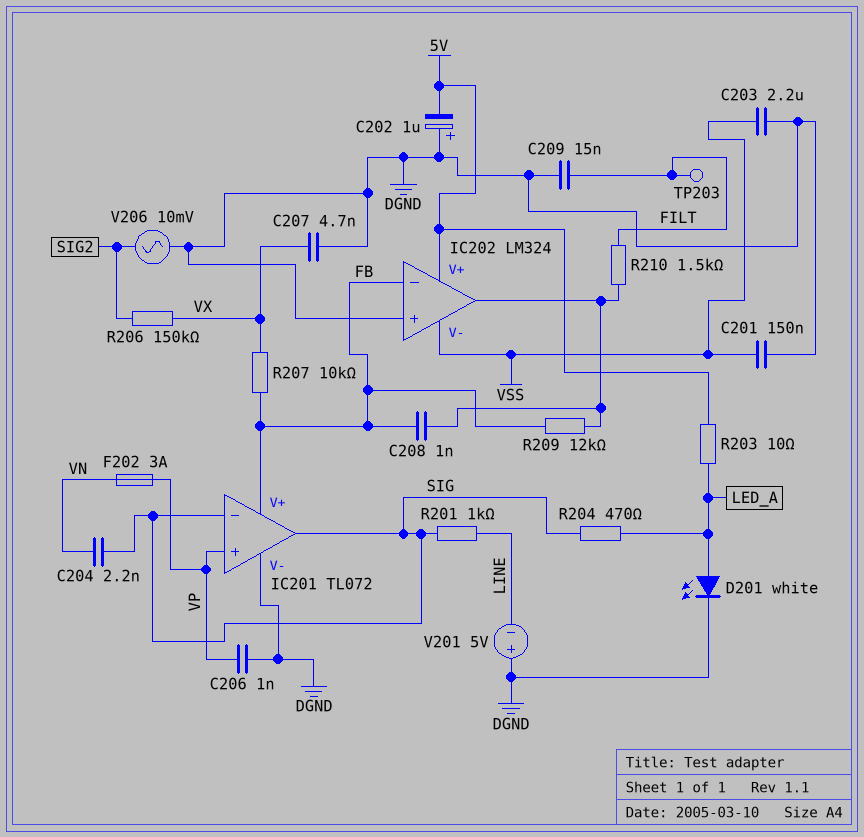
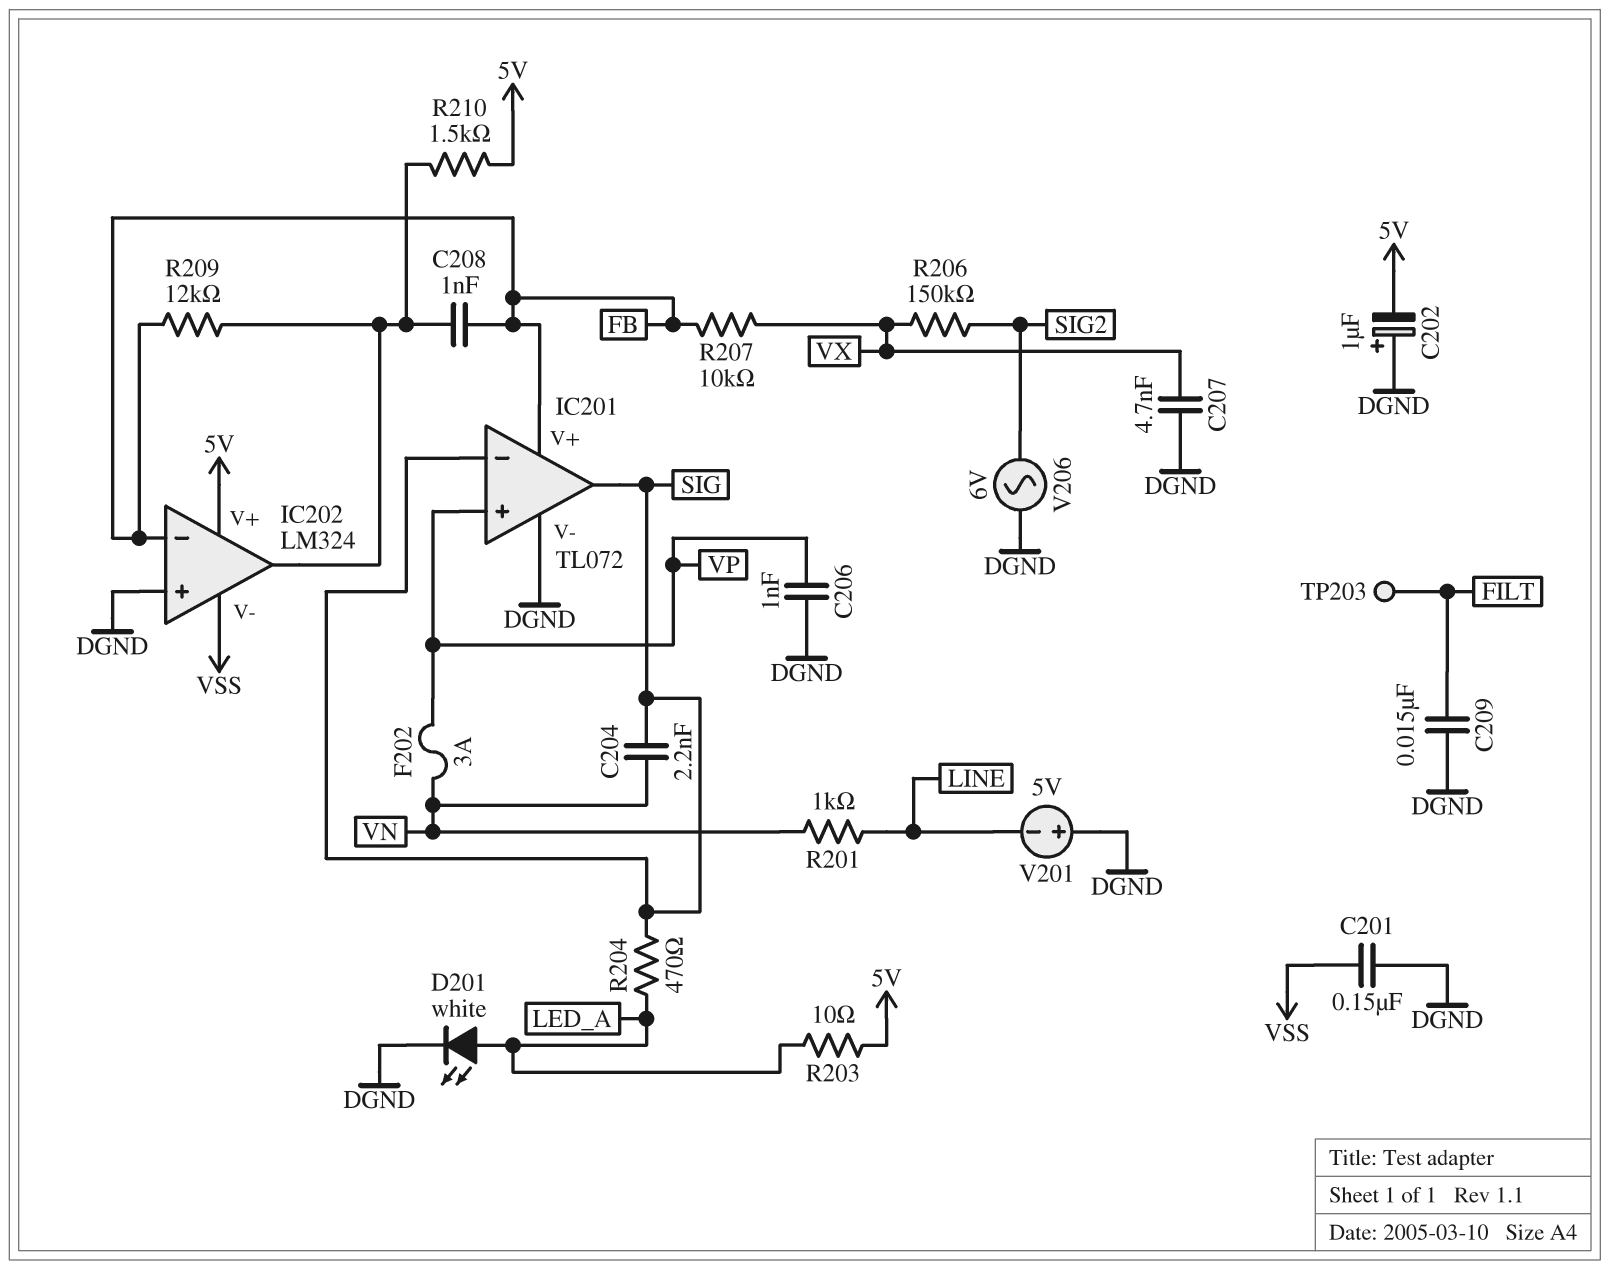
C203: 2.2uF (DGND, VSS) -> none
R201: 1k (LINE, SIG) -> 1k (LINE, VN)
R210: 1.5k (FILT, IC202/out) -> 1.5k (5V, IC202/out)
V206: AC 10mV (DGND, SIG2) -> AC 6V (DGND, SIG2)

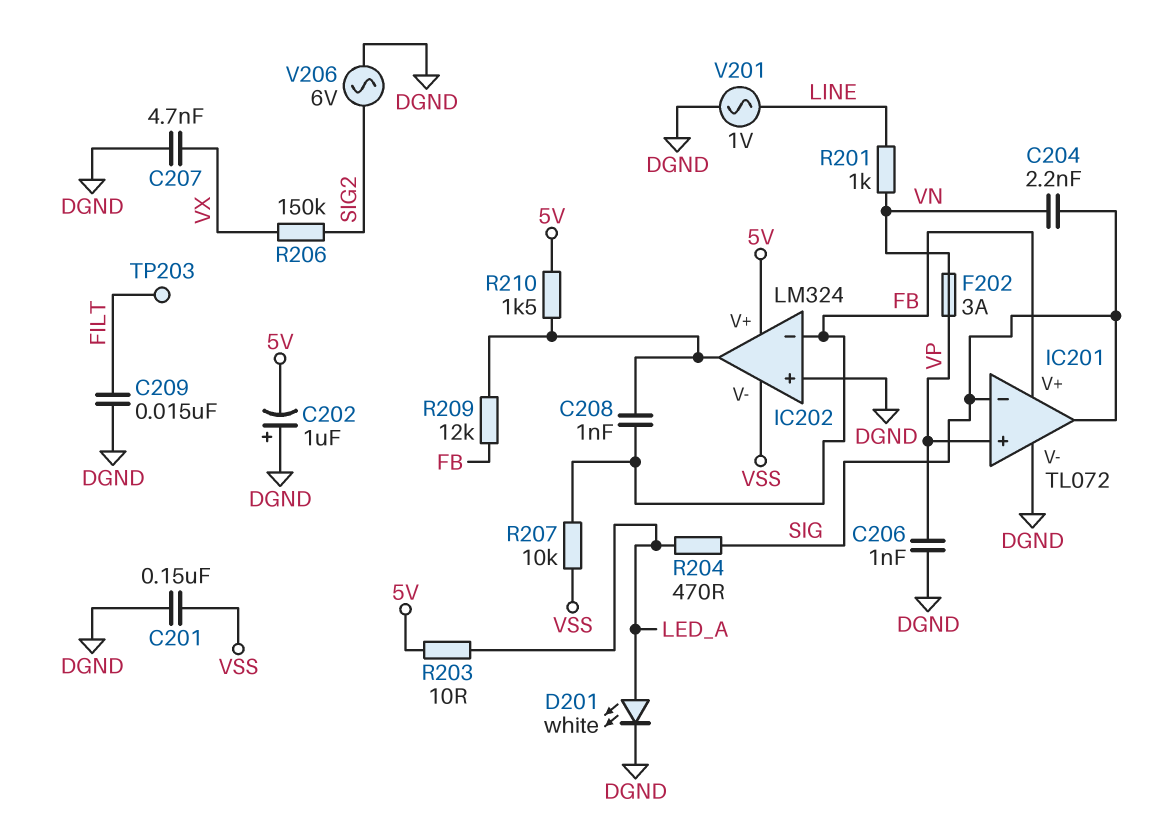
R207: 10k (FB, VX) -> 10k (FB, VSS)
V201: 5V (plus DGND, minus LINE) -> AC 1V (DGND, LINE)

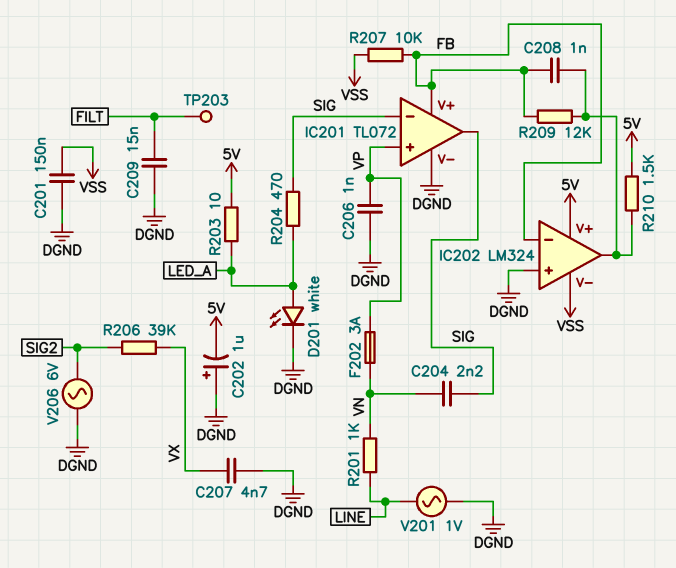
R206: 150k (SIG2, VX) -> 39k (SIG2, VX)

